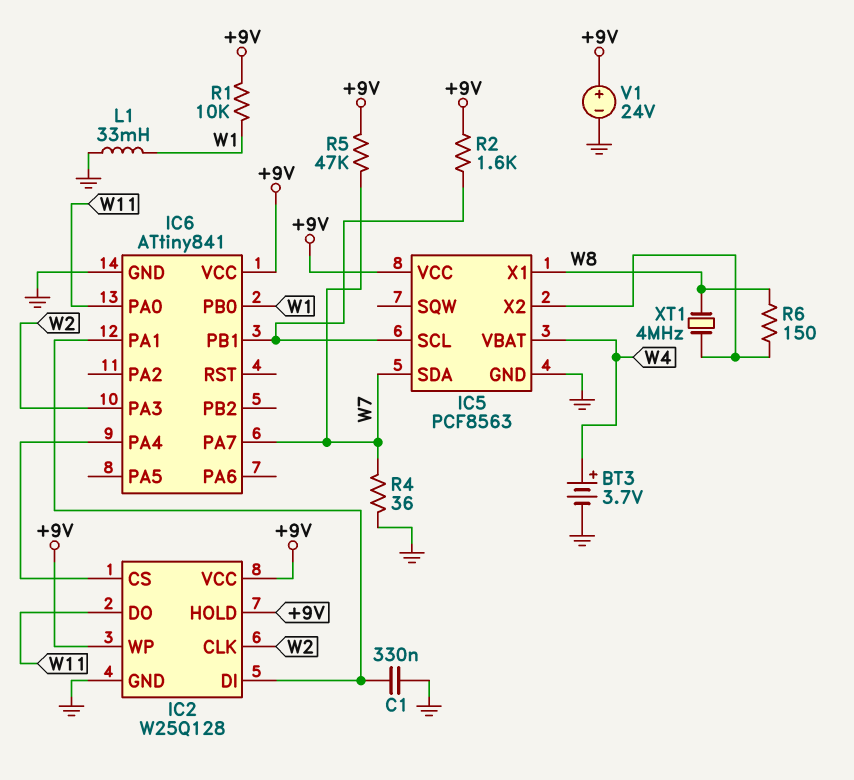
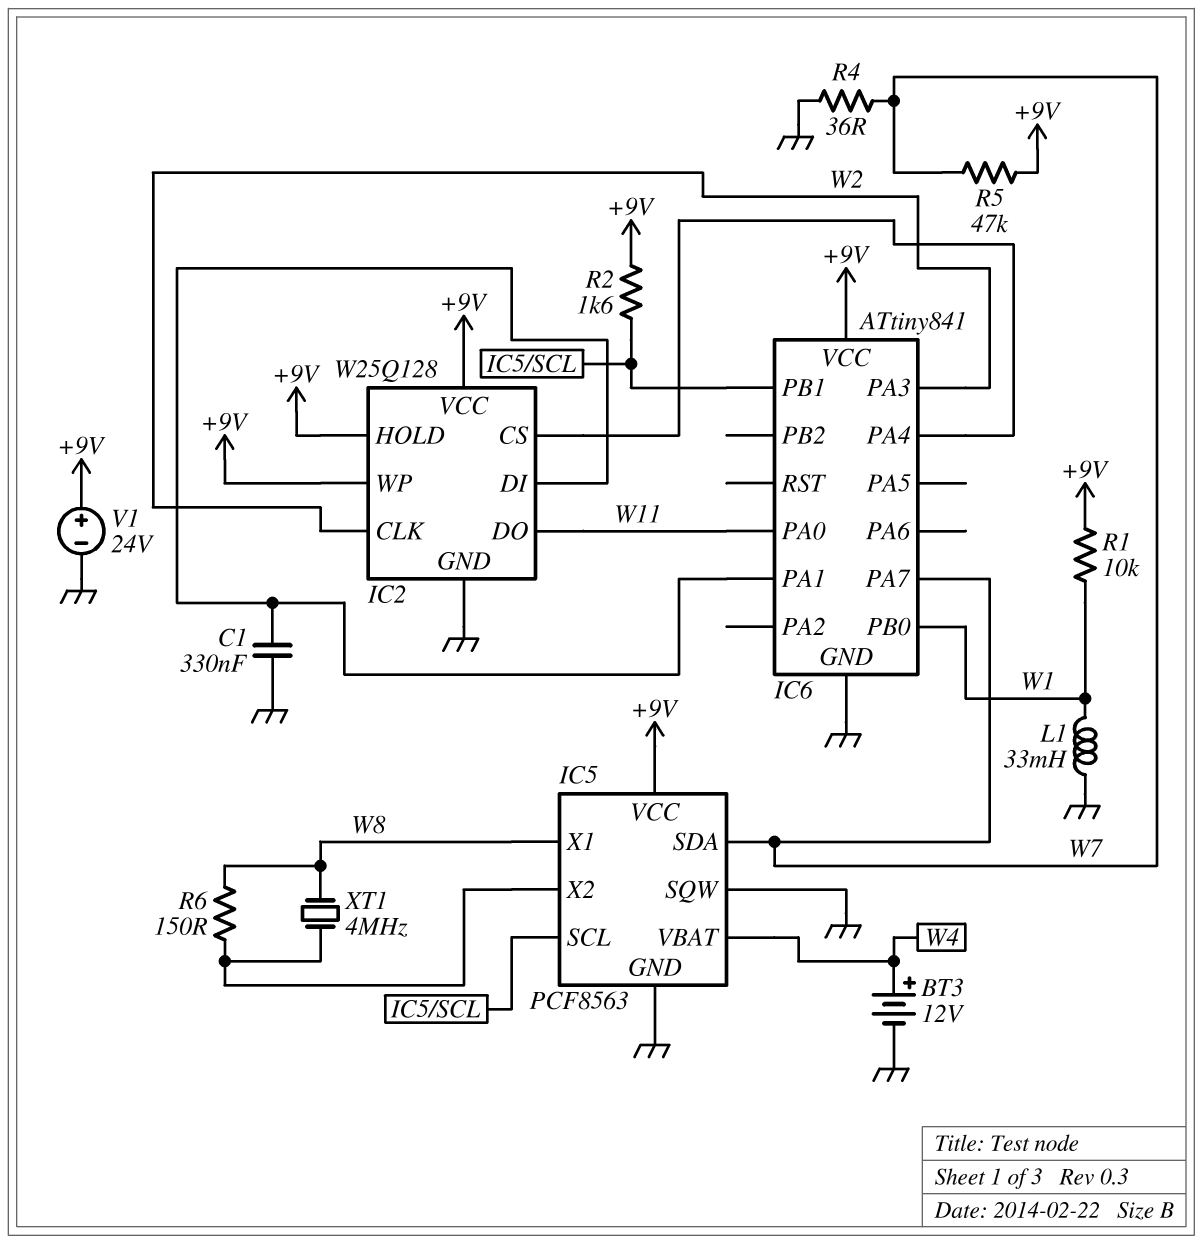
BT3: 3.7V (plus W4, minus GND) -> 12V (plus W4, minus GND)
IC5 pin SQW: none -> GND

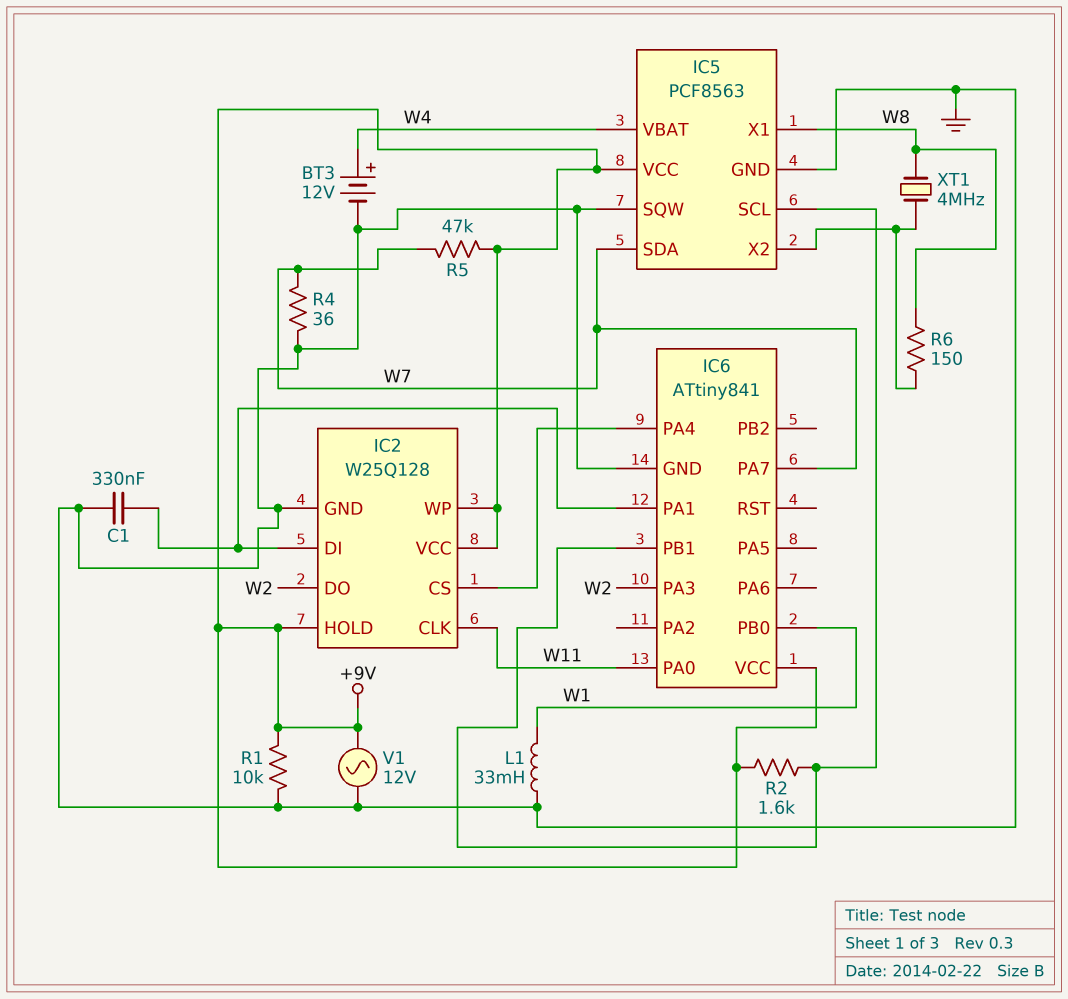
IC2 pin CLK: W2 -> W11
IC2 pin DO: W11 -> W2
R1: 10k (+9V, W1) -> 10k (+9V, GND)
V1: 24V (plus +9V, minus GND) -> AC 12V (+9V, GND)

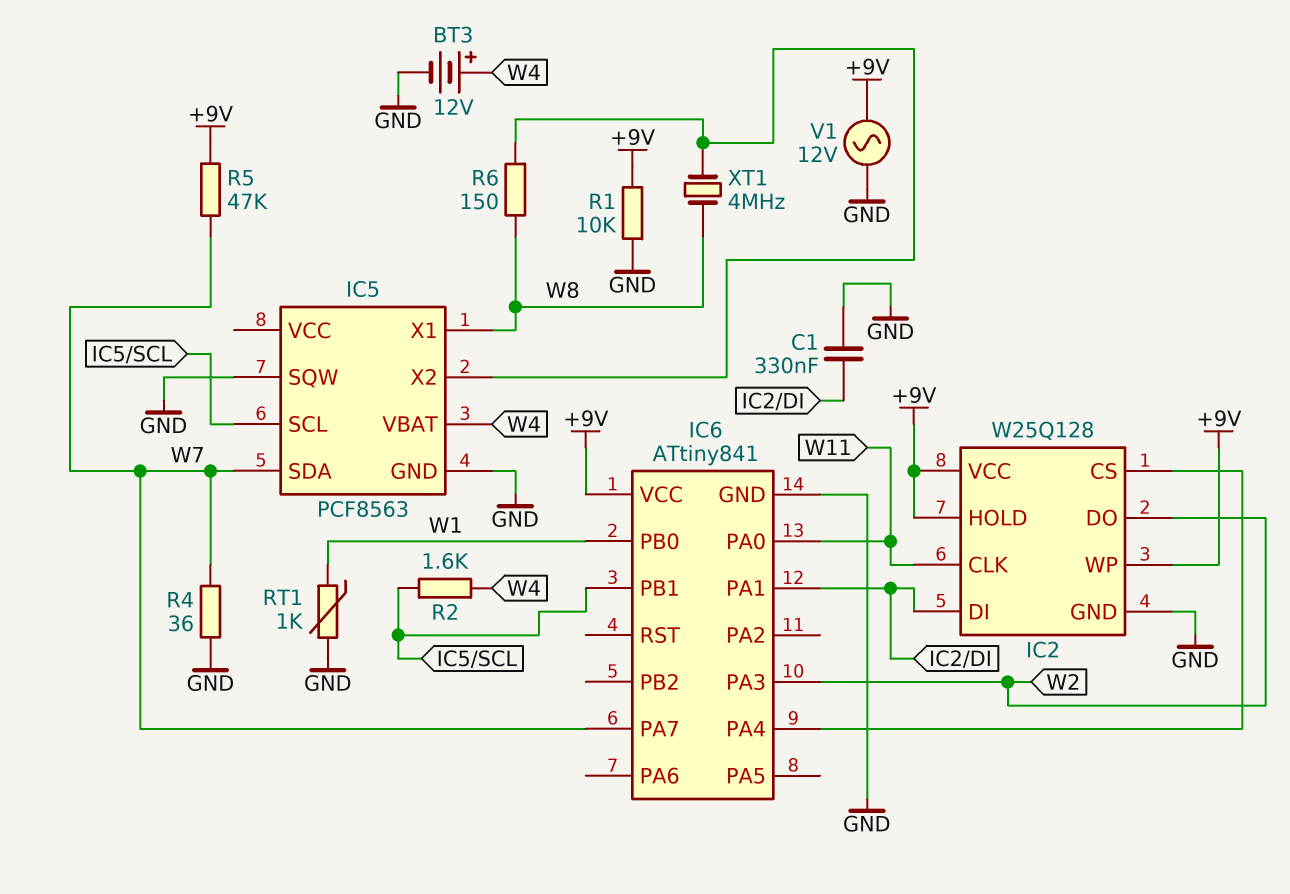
IC5 pin VCC: +9V -> none
L1: 33mH (GND, W1) -> none
R2: 1.6k (+9V, IC5/SCL) -> 1.6k (IC5/SCL, W4)
RT1: none -> 1k (GND, W1)

